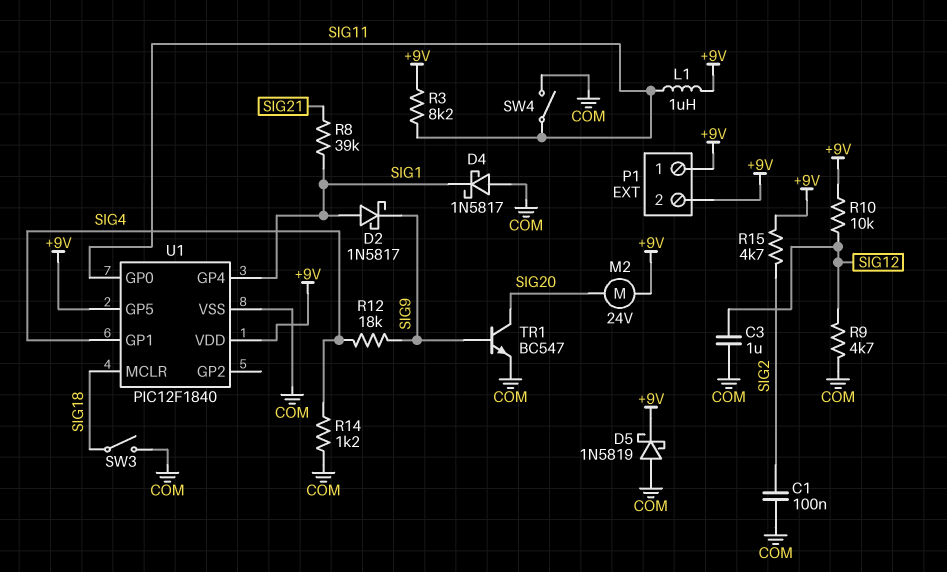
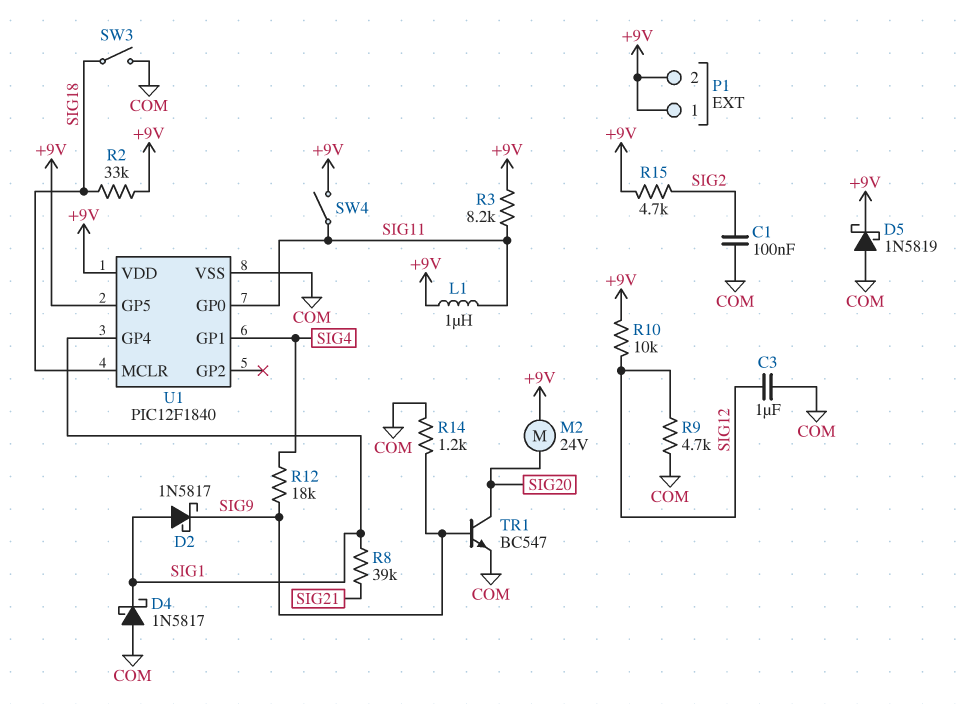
R2: none -> 33k (+9V, SIG18)
R14: 1.2k (COM, SIG4) -> 1.2k (COM, SIG9)
SW4: switch (COM, SIG11) -> switch (+9V, SIG11)

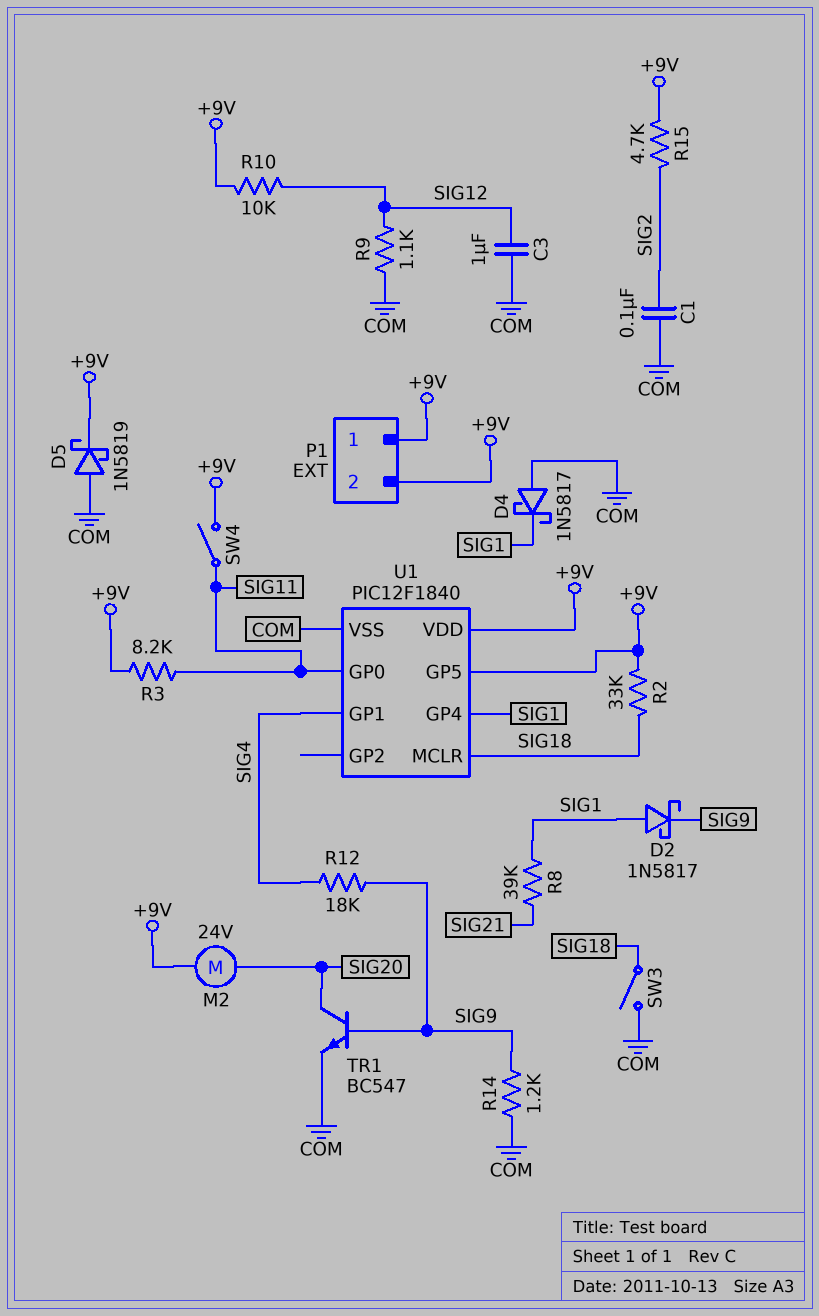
L1: 1uH (+9V, SIG11) -> none
R9: 4.7k (COM, SIG12) -> 1.1k (COM, SIG12)

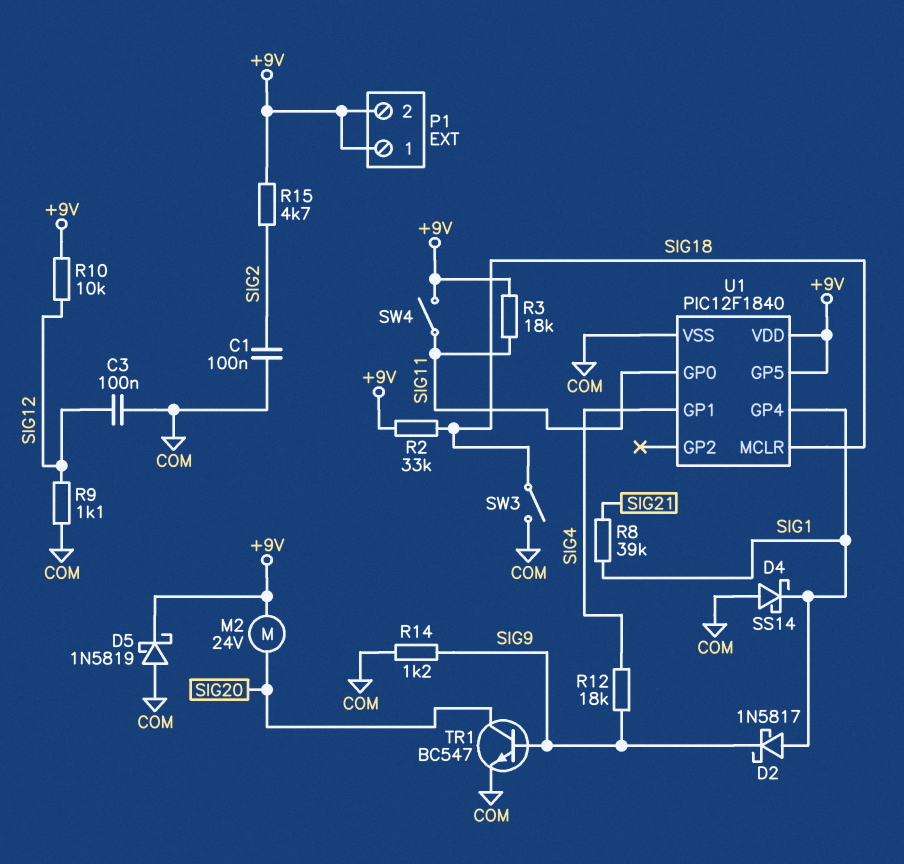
C3: 1uF (COM, SIG12) -> 100nF (COM, SIG12)
D4: schottky 1N5817 (A COM, K SIG1) -> schottky SS14 (A COM, K SIG1)
R3: 8.2k (+9V, SIG11) -> 18k (+9V, SIG11)

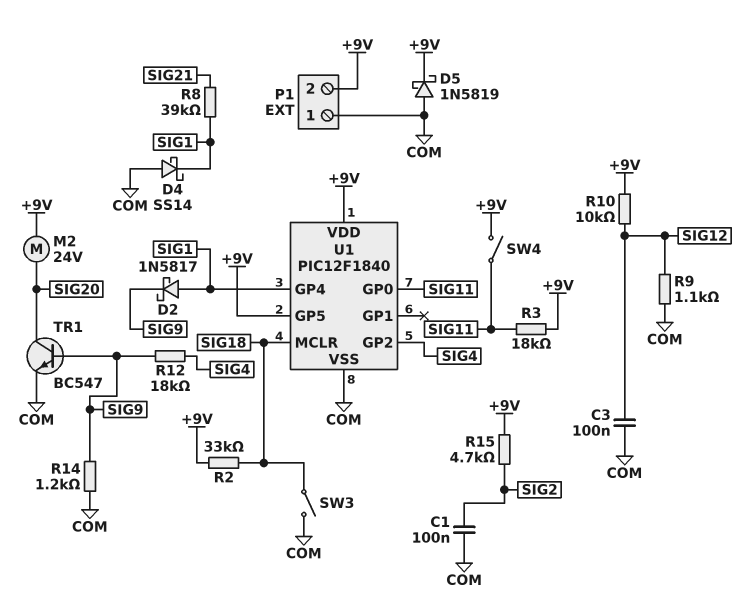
P1 pin 1: +9V -> COM
U1 pin GP1: SIG4 -> none
U1 pin GP2: none -> SIG4

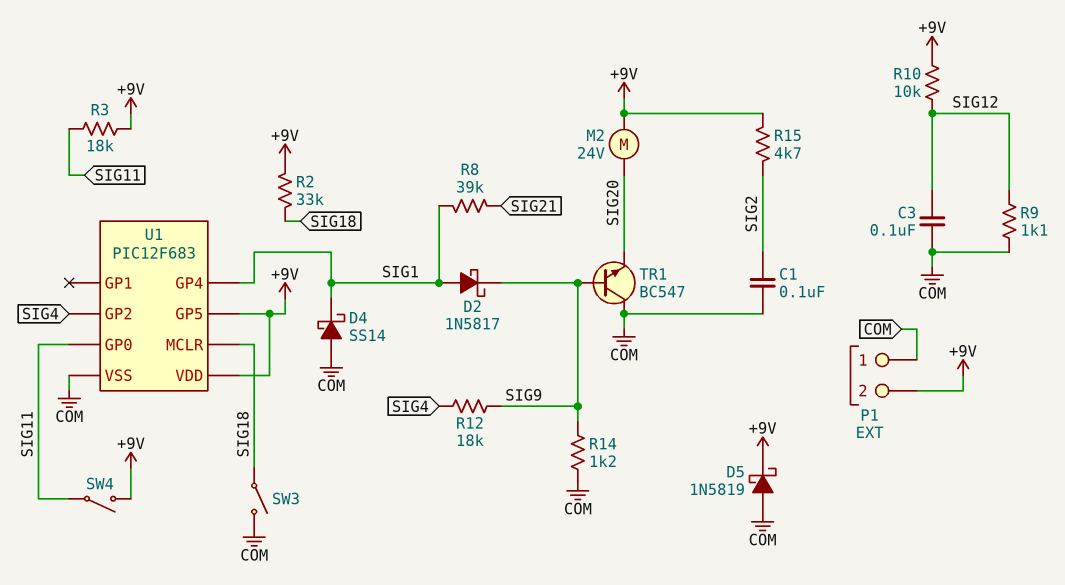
TR1: NPN BC547 (B SIG9, C SIG20, E COM) -> NPN BC547 (B SIG9, C COM, E SIG20)
U1: PIC12F1840 -> PIC12F683

